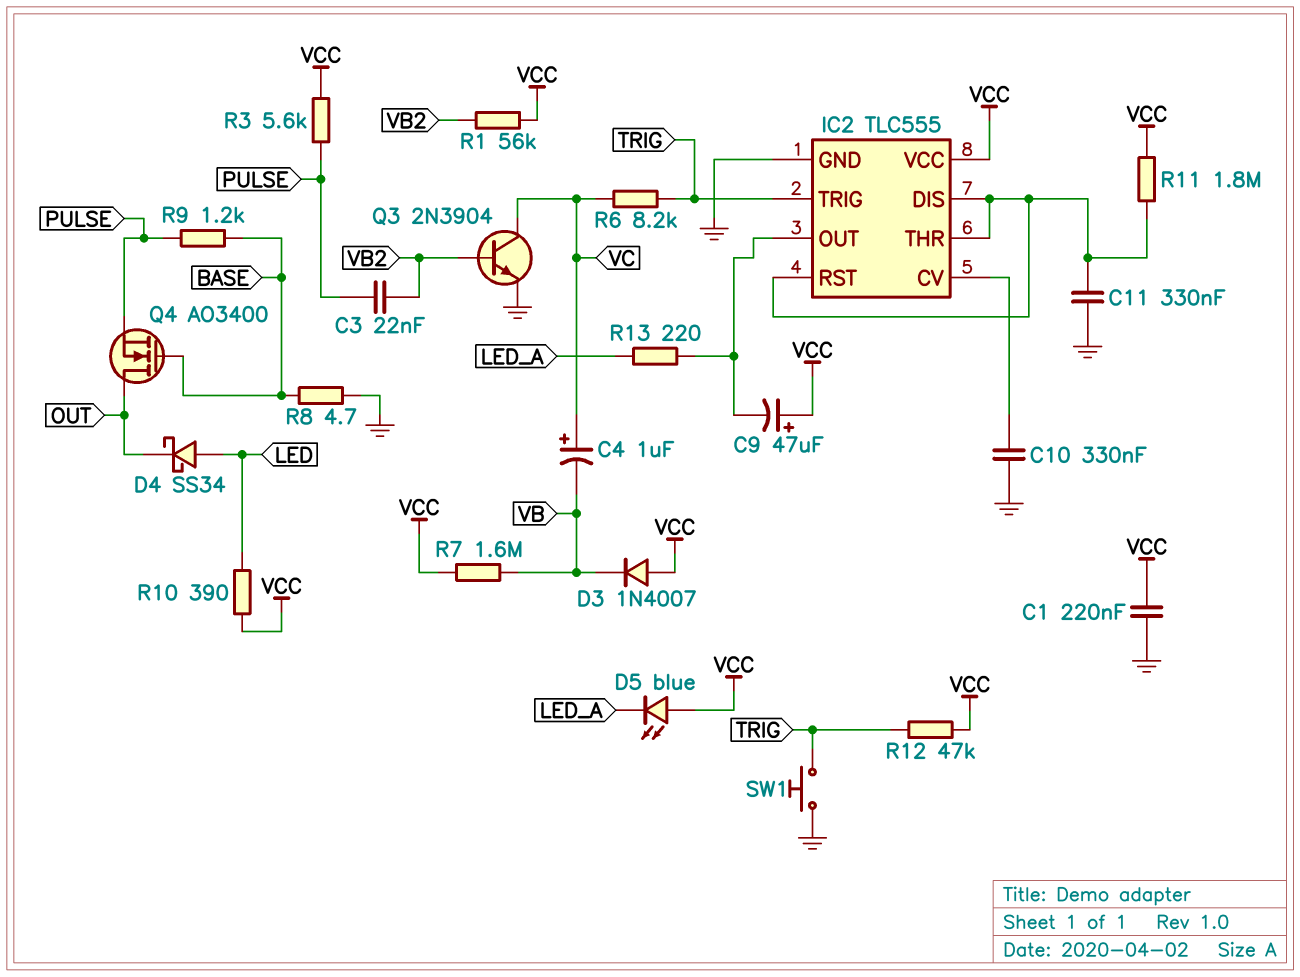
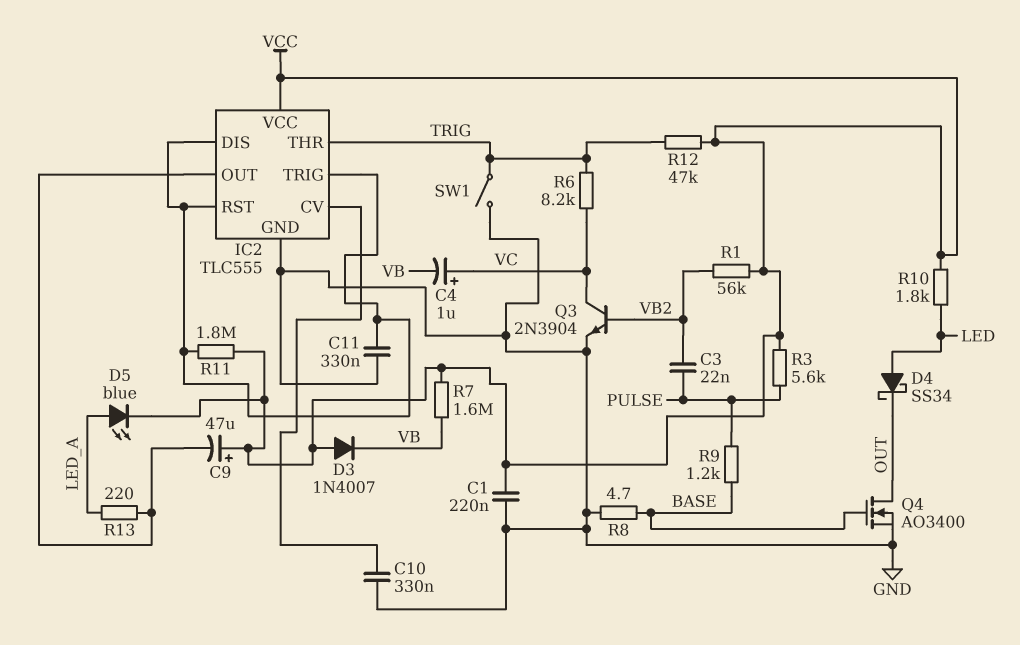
D5: LED blue (A VCC, K LED_A) -> LED blue (A LED_A, K VCC)
IC2 pin THR: IC2/DIS -> TRIG
IC2 pin TRIG: TRIG -> IC2/DIS
Q4: NMOS AO3400 (G BASE, D OUT, S PULSE) -> NMOS AO3400 (G BASE, D OUT, S GND)
R10: 390 (LED, VCC) -> 1.8k (LED, VCC)
SW1: button (GND, TRIG) -> switch (GND, TRIG)

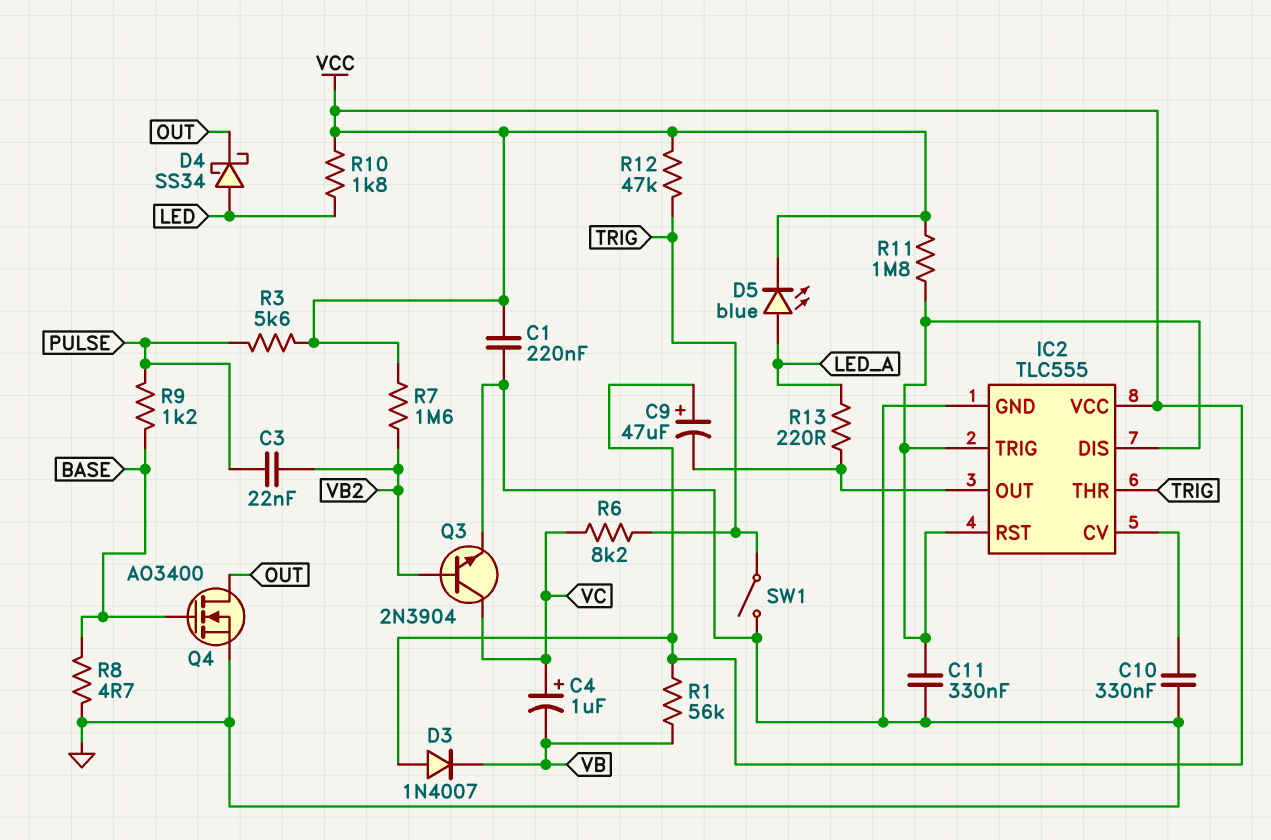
R1: 56k (VB2, VCC) -> 56k (VB, VCC)
R7: 1.6M (VB, VCC) -> 1.6M (VB2, VCC)

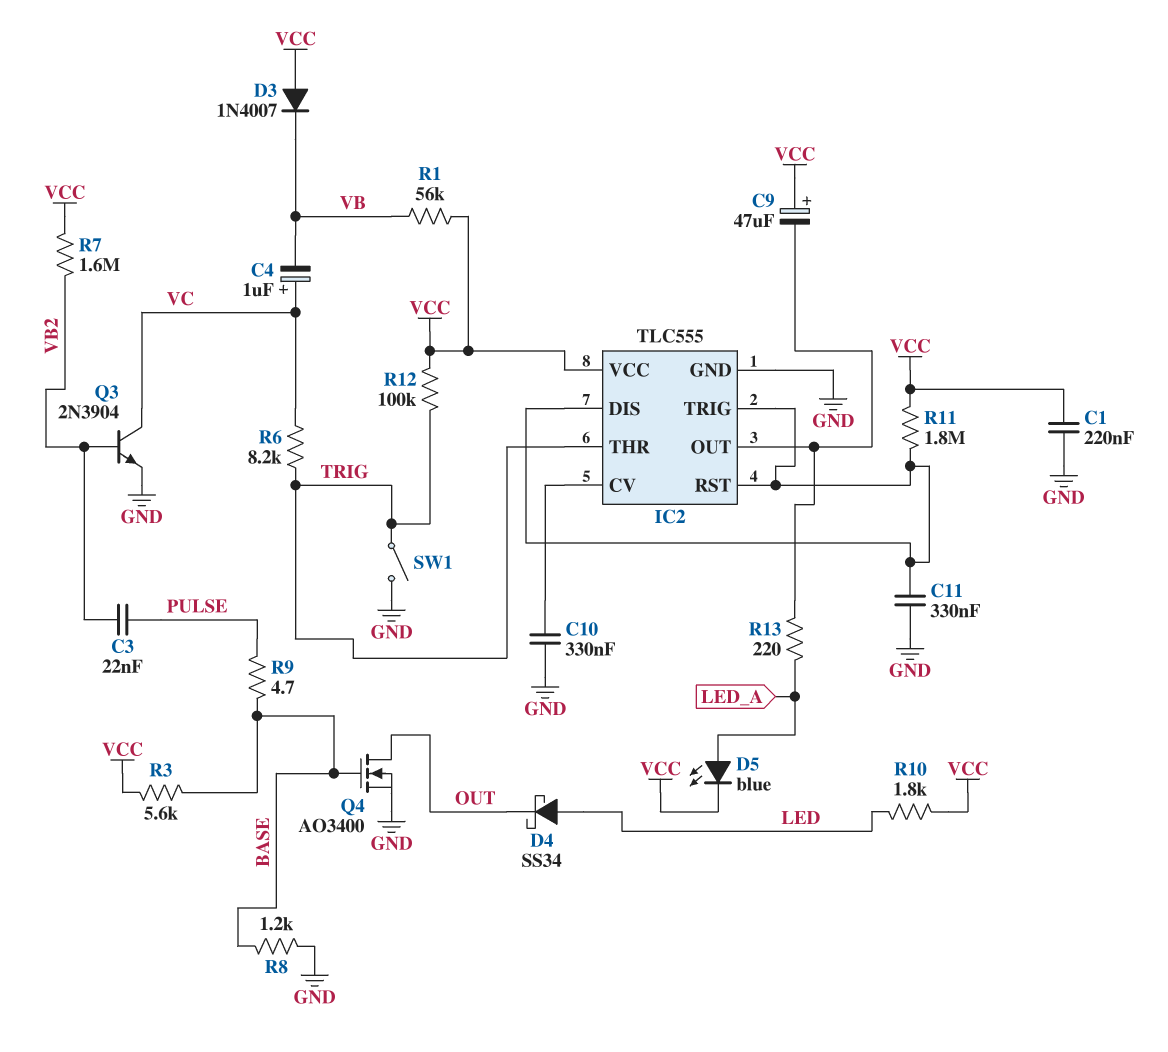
R3: 5.6k (PULSE, VCC) -> 5.6k (BASE, VCC)
R8: 4.7 (BASE, GND) -> 1.2k (BASE, GND)
R9: 1.2k (BASE, PULSE) -> 4.7 (BASE, PULSE)
R12: 47k (TRIG, VCC) -> 100k (TRIG, VCC)

